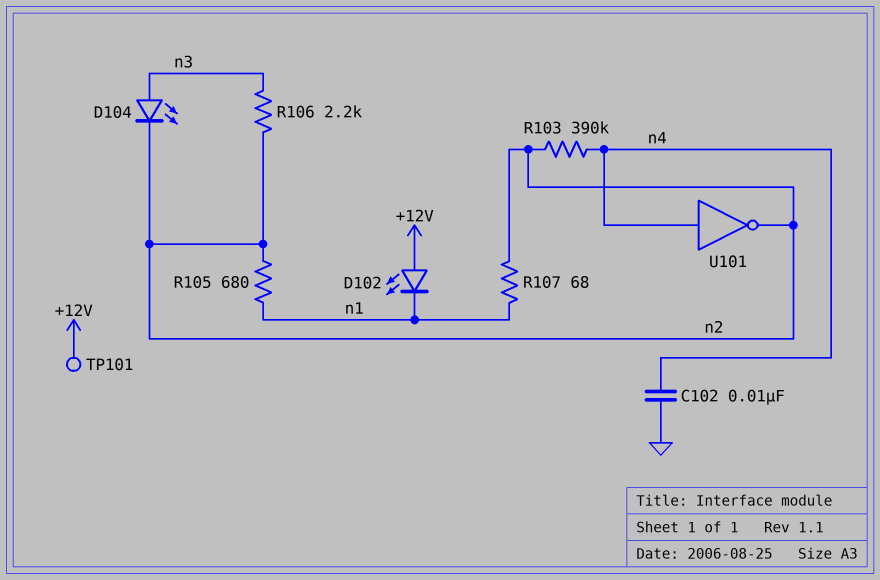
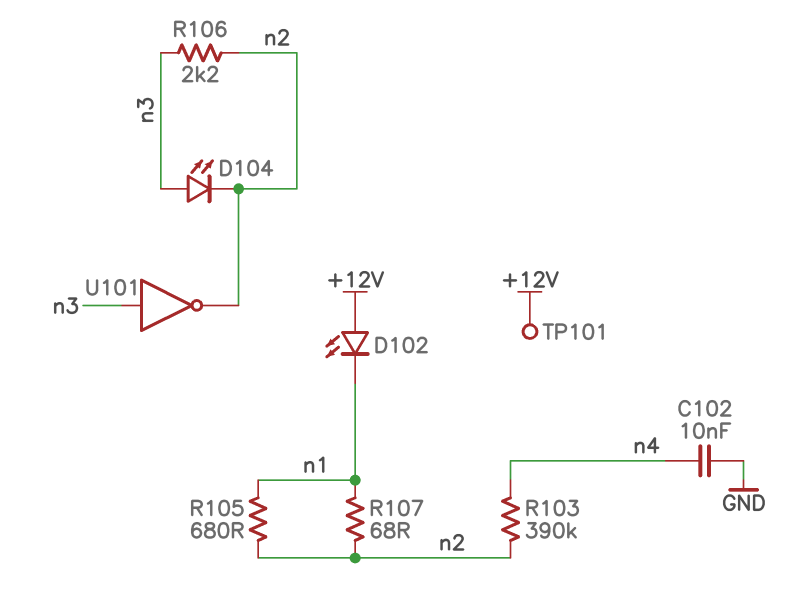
U101: NOT (in n4, out n2) -> NOT (in n3, out n2)

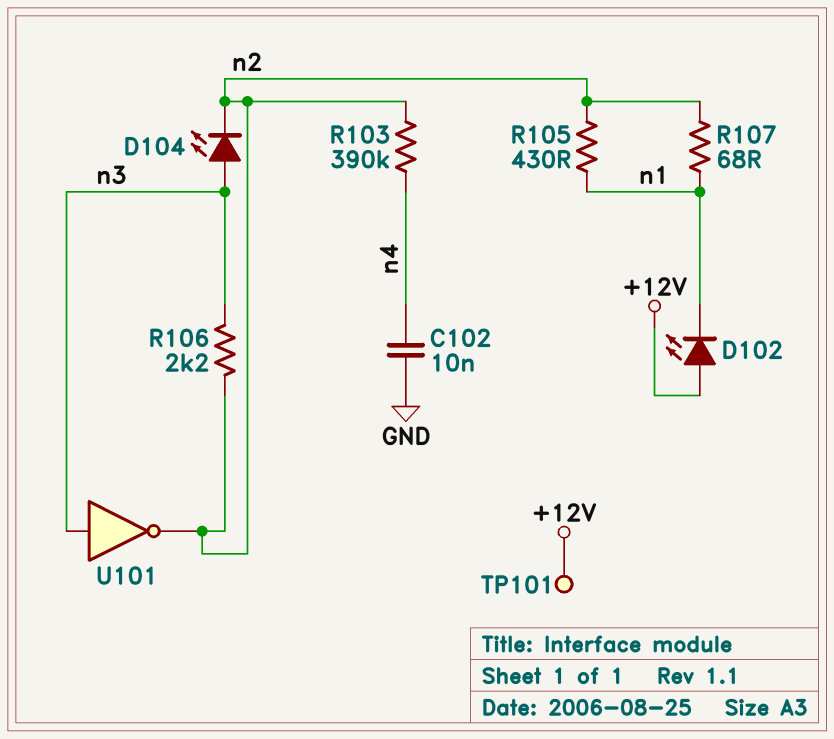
R105: 680 (n1, n2) -> 430 (n1, n2)

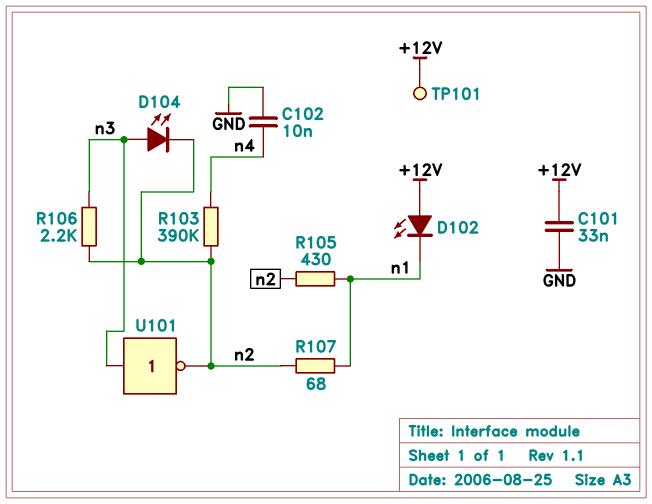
C101: none -> 33nF (+12V, GND)

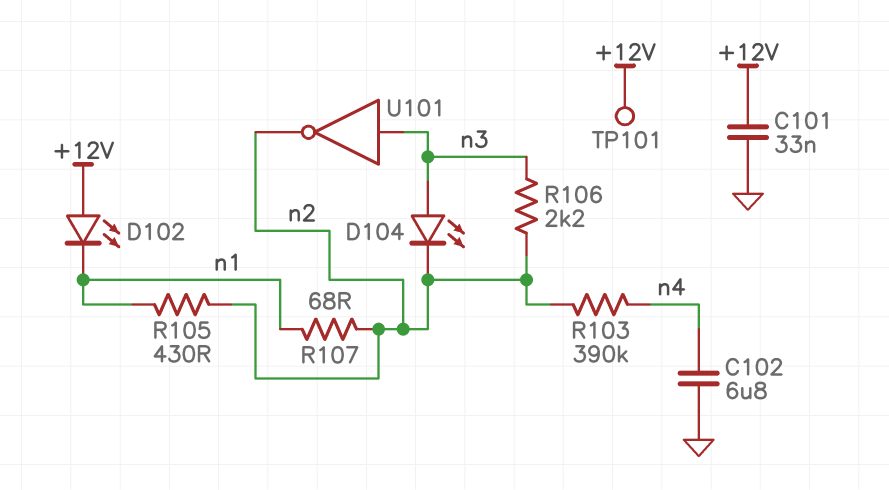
C102: 10nF (GND, n4) -> 6.8uF (GND, n4)

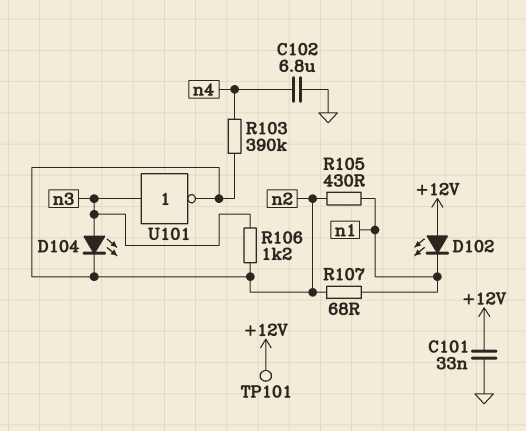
R106: 2.2k (n2, n3) -> 1.2k (n2, n3)

